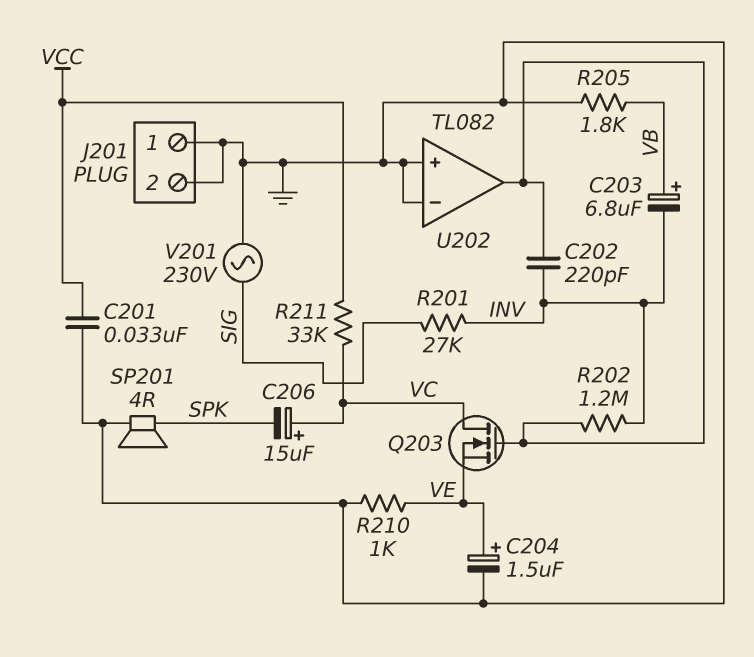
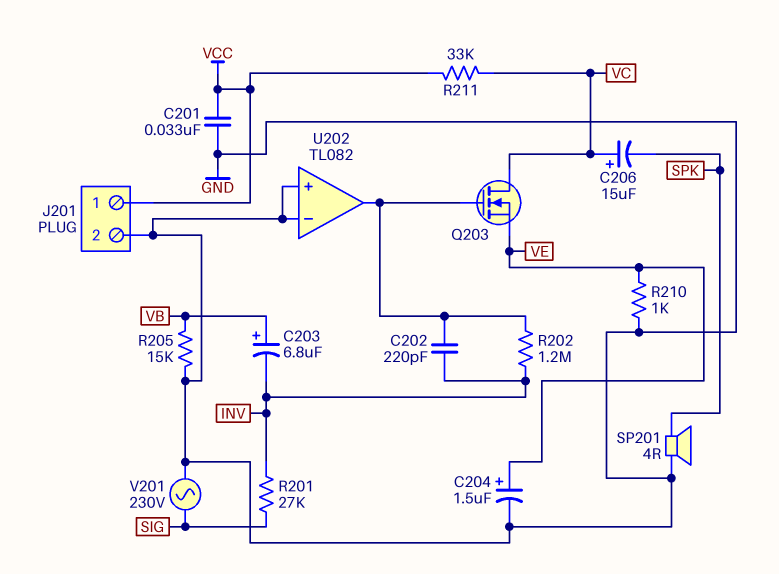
J201 pin 1: GND -> VCC
R205: 1.8k (GND, VB) -> 15k (GND, VB)

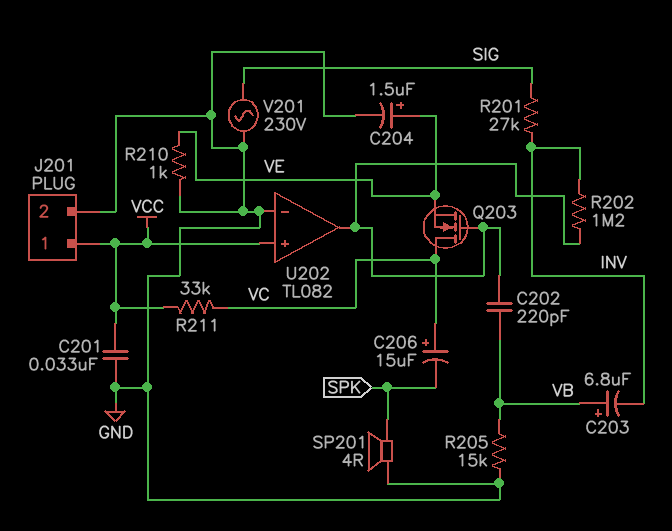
C202: 220pF (INV, U202/out) -> 220pF (U202/out, VB)
U202 pin in+: GND -> VCC

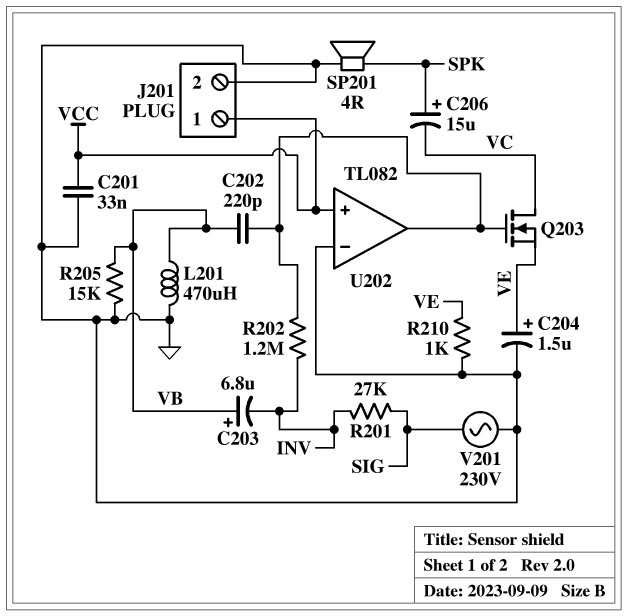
C206: 15uF (plus VC, minus SPK) -> 15uF (plus SPK, minus VC)
L201: none -> 470uH (GND, VB)
R211: 33k (VC, VCC) -> none

